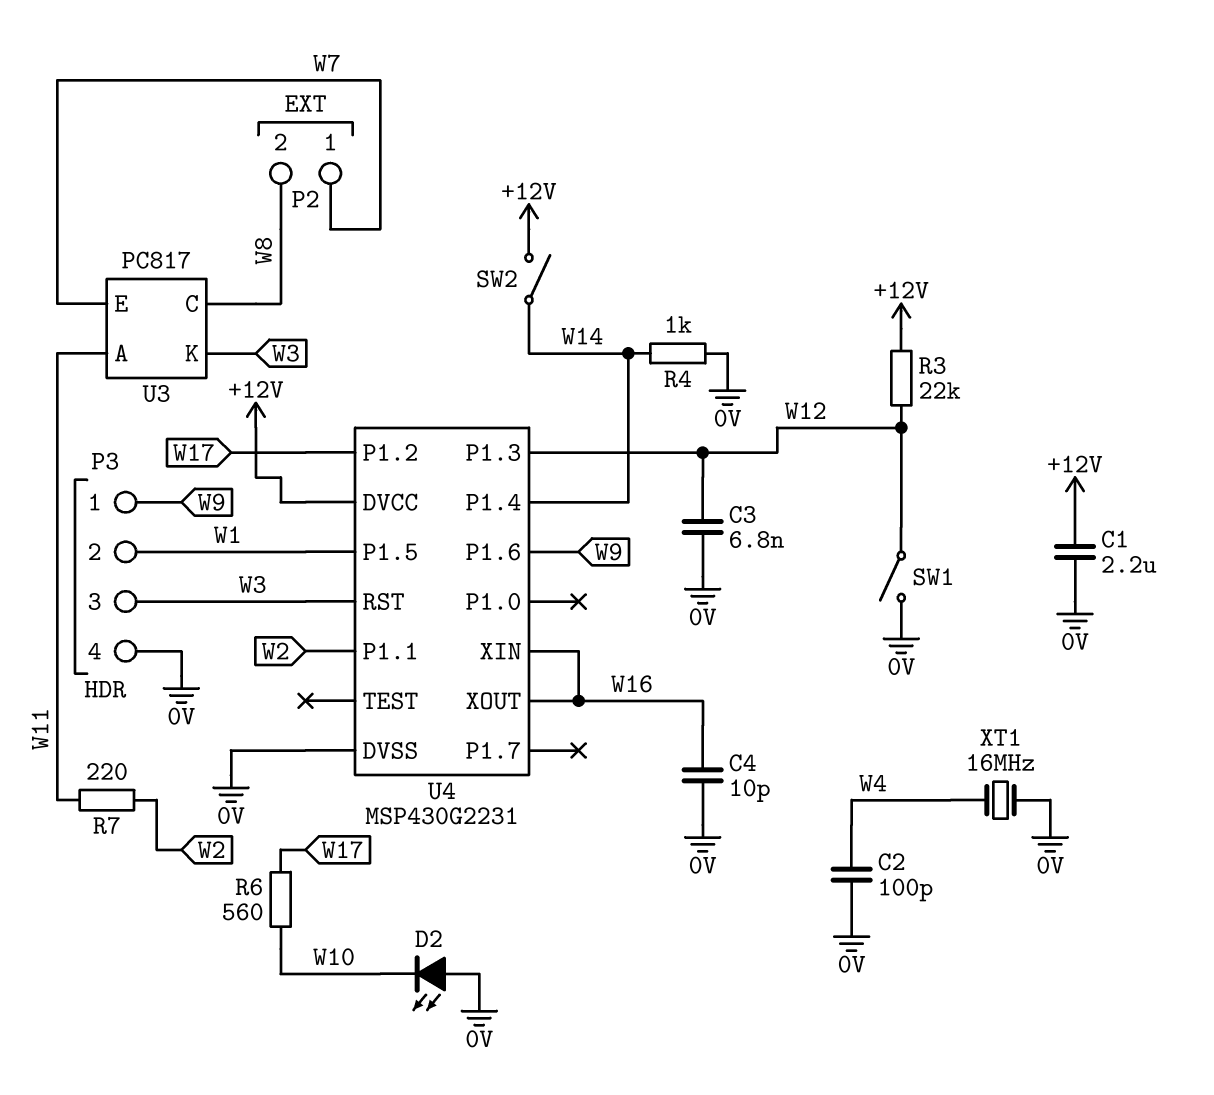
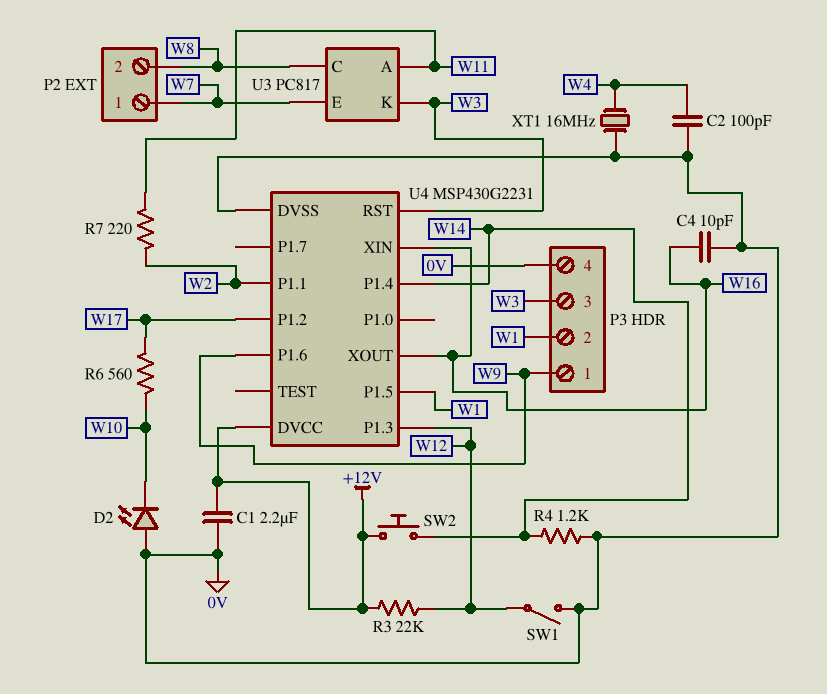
C3: 6.8nF (0V, W12) -> none
R4: 1k (0V, W14) -> 1.2k (0V, W14)
SW2: switch (+12V, W14) -> button (+12V, W14)

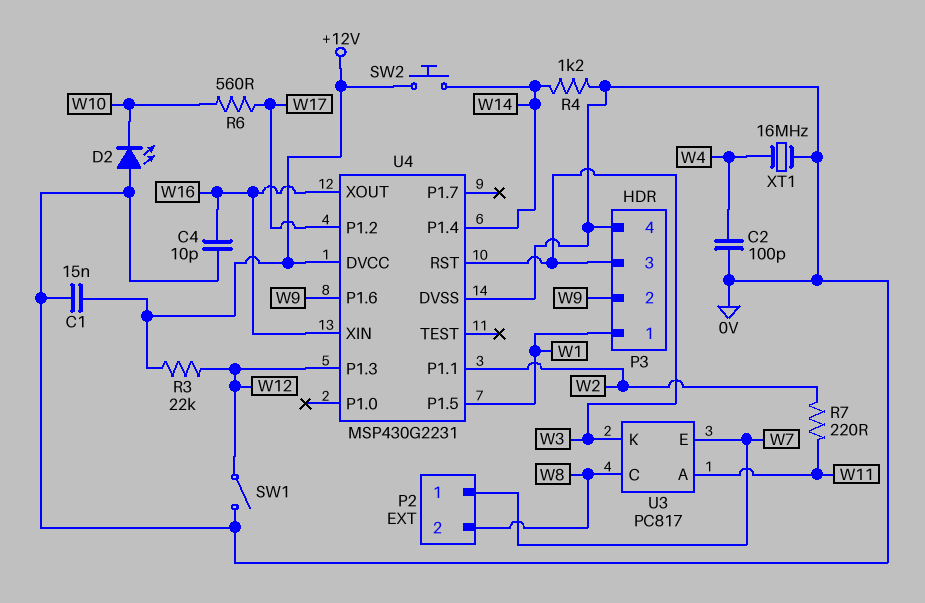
C1: 2.2uF (+12V, 0V) -> 15nF (+12V, 0V)
P3 pin 1: W9 -> W1
P3 pin 2: W1 -> W9

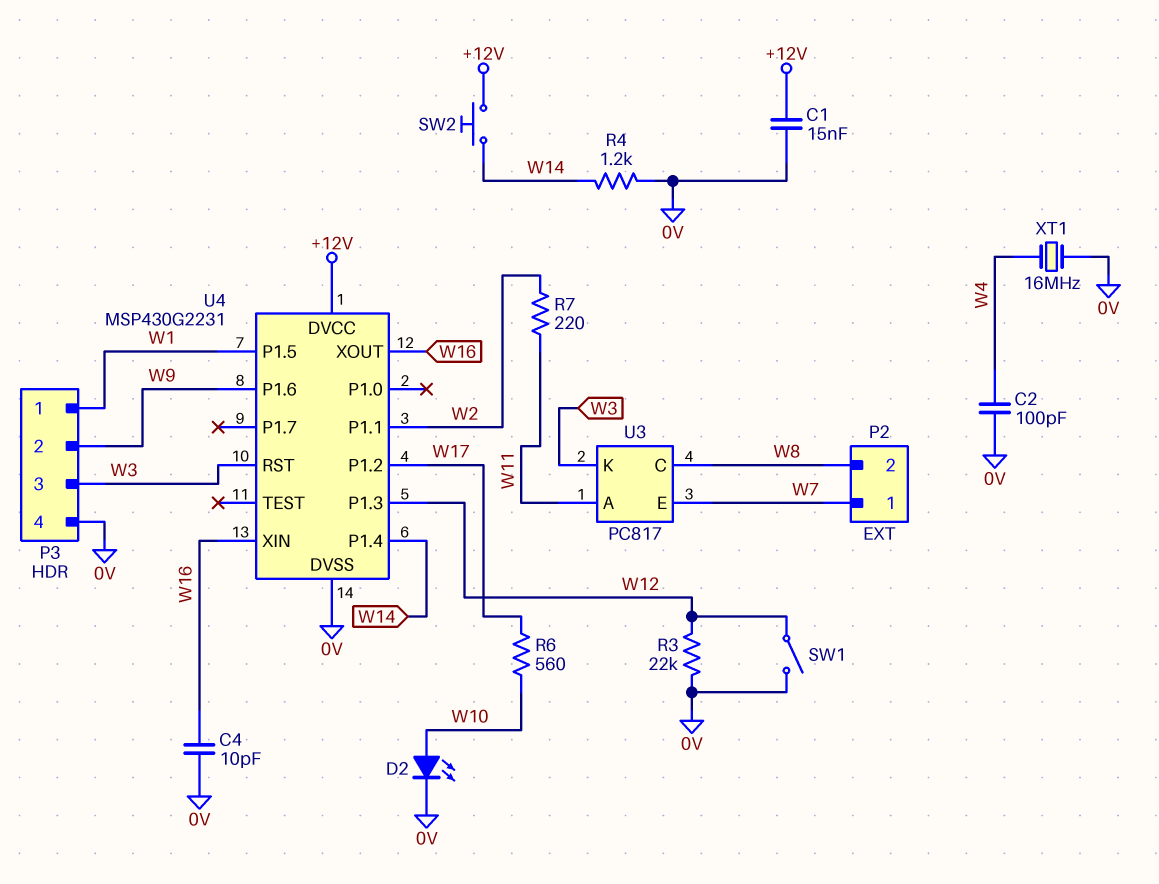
D2: LED (A 0V, K W10) -> LED (A W10, K 0V)
R3: 22k (+12V, W12) -> 22k (0V, W12)

